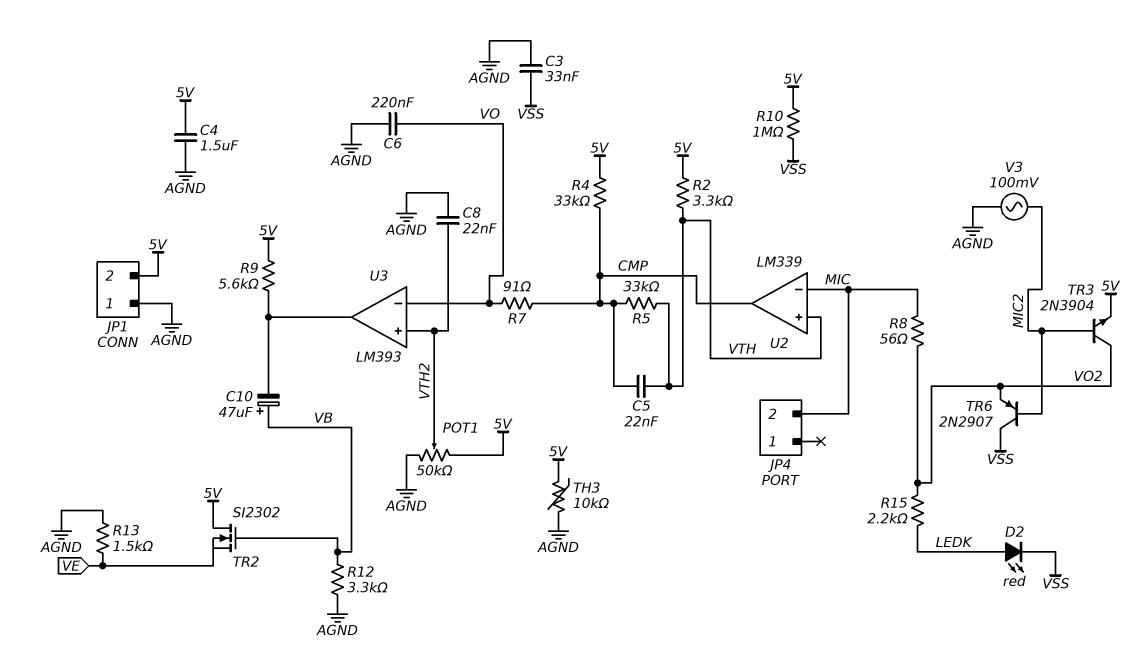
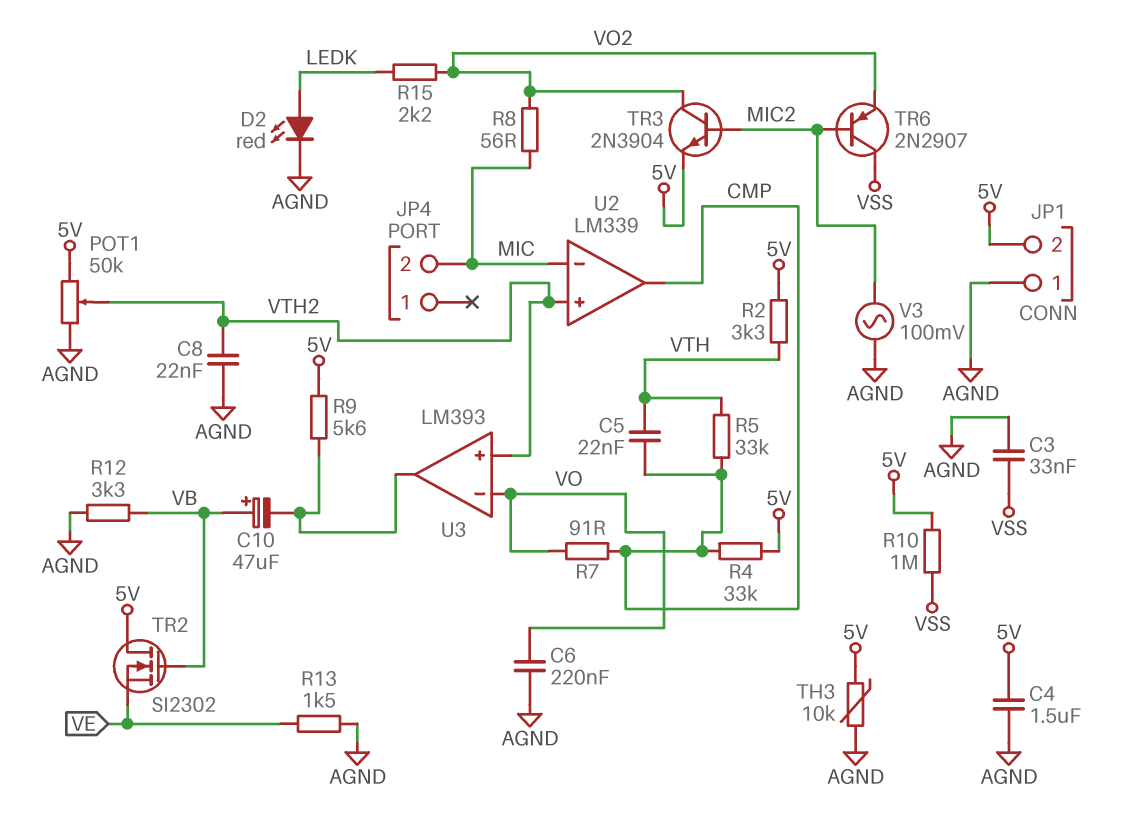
D2: LED red (A LEDK, K VSS) -> LED red (A LEDK, K AGND)
U2 pin in+: VTH -> VTH2

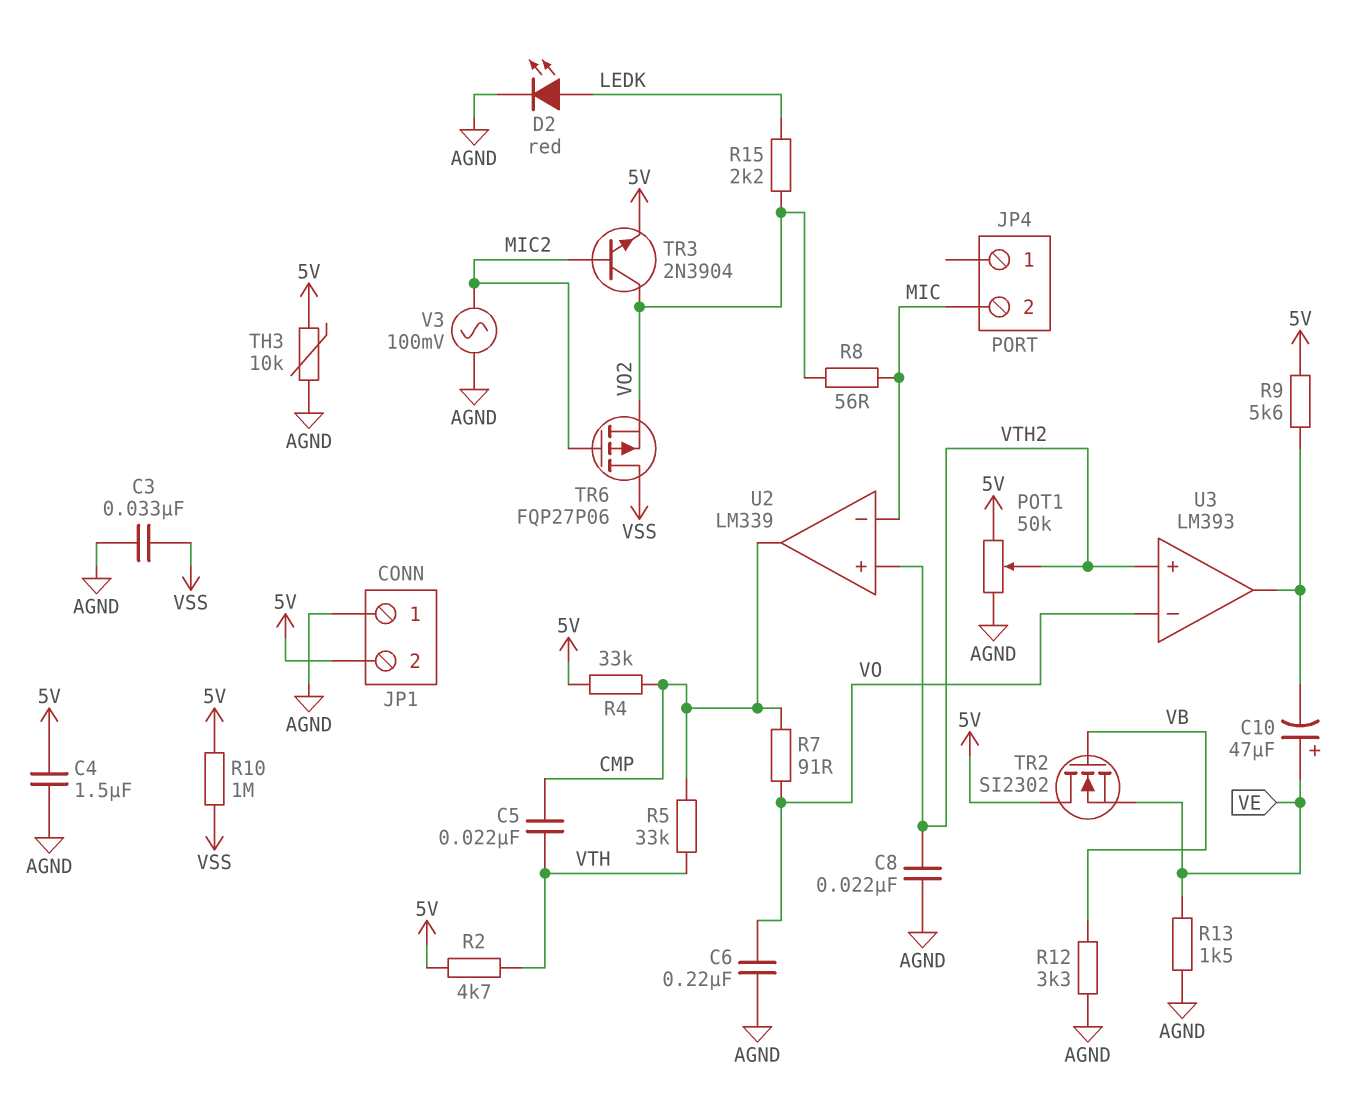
C10: 47uF (plus VB, minus U3/out) -> 47uF (plus VE, minus U3/out)
R2: 3.3k (5V, VTH) -> 4.7k (5V, VTH)
TR6: PNP 2N2907 (B MIC2, C VSS, E VO2) -> PMOS FQP27P06 (G MIC2, D VSS, S VO2)

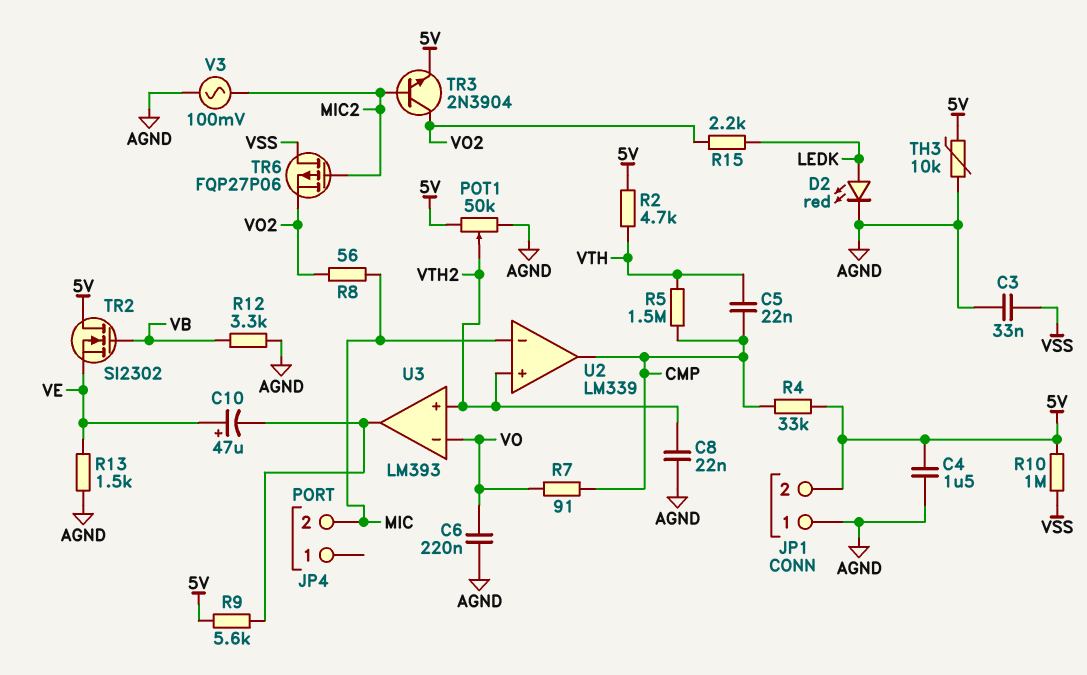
R5: 33k (CMP, VTH) -> 1.5M (CMP, VTH)

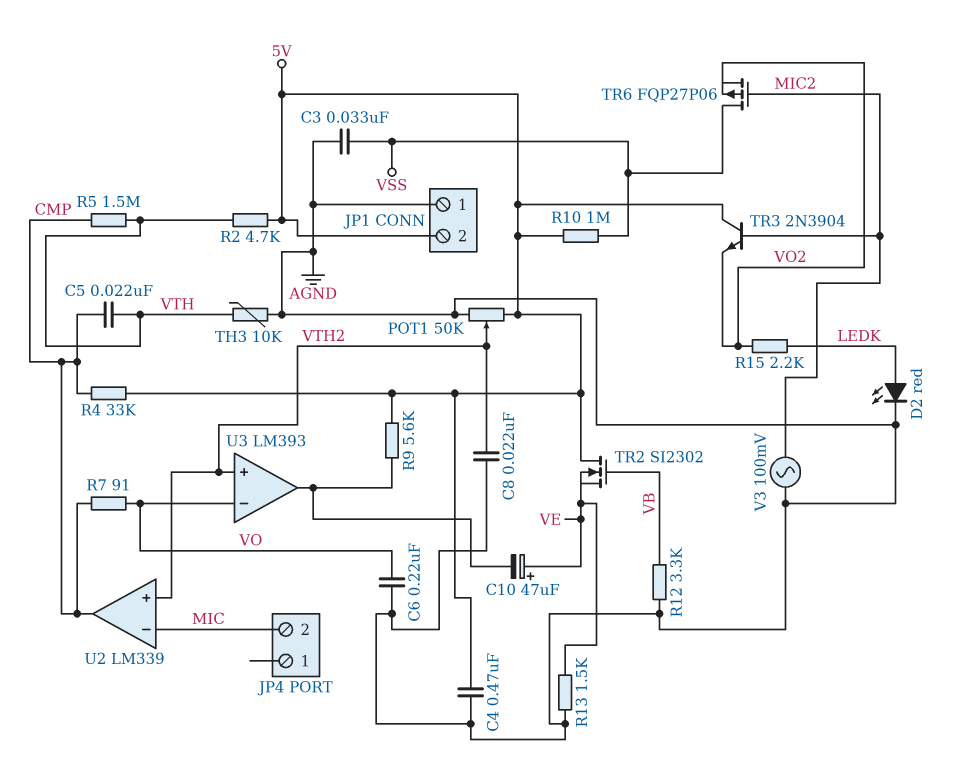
C4: 1.5uF (5V, AGND) -> 470nF (5V, AGND)
R8: 56 (MIC, VO2) -> none
TH3: 10k (5V, AGND) -> 10k (AGND, VTH)
TR3: NPN 2N3904 (B MIC2, C VO2, E 5V) -> NPN 2N3904 (B MIC2, C 5V, E VO2)

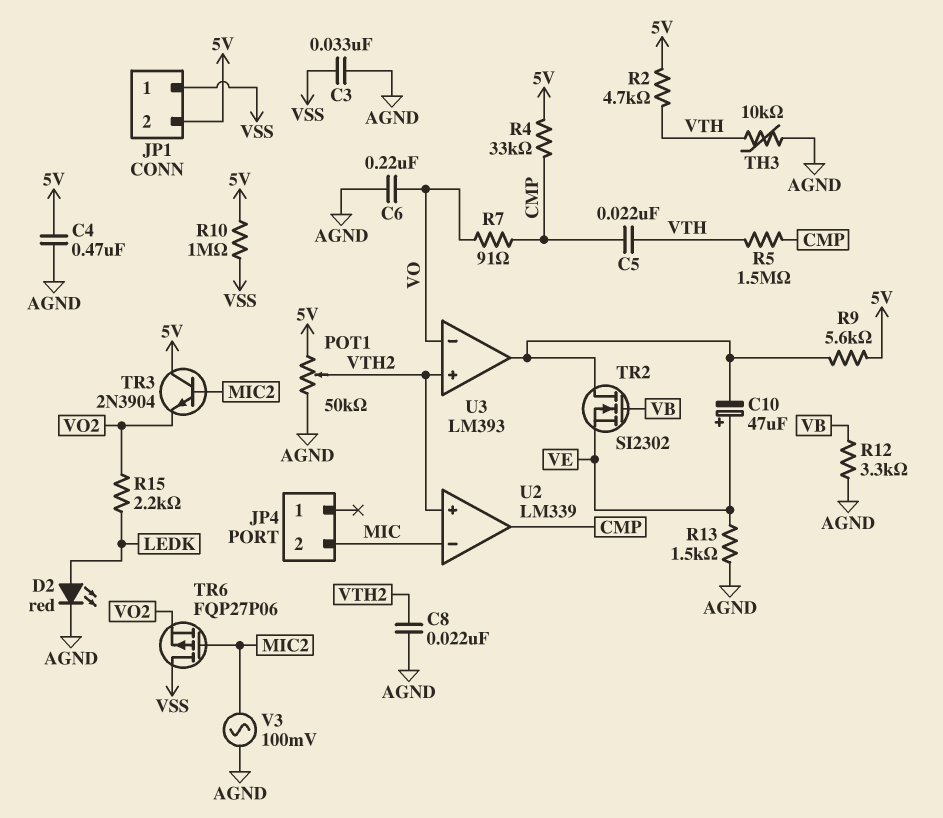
JP1 pin 1: AGND -> VSS
TR2: NMOS SI2302 (G VB, D 5V, S VE) -> NMOS SI2302 (G VB, D U3/out, S VE)

